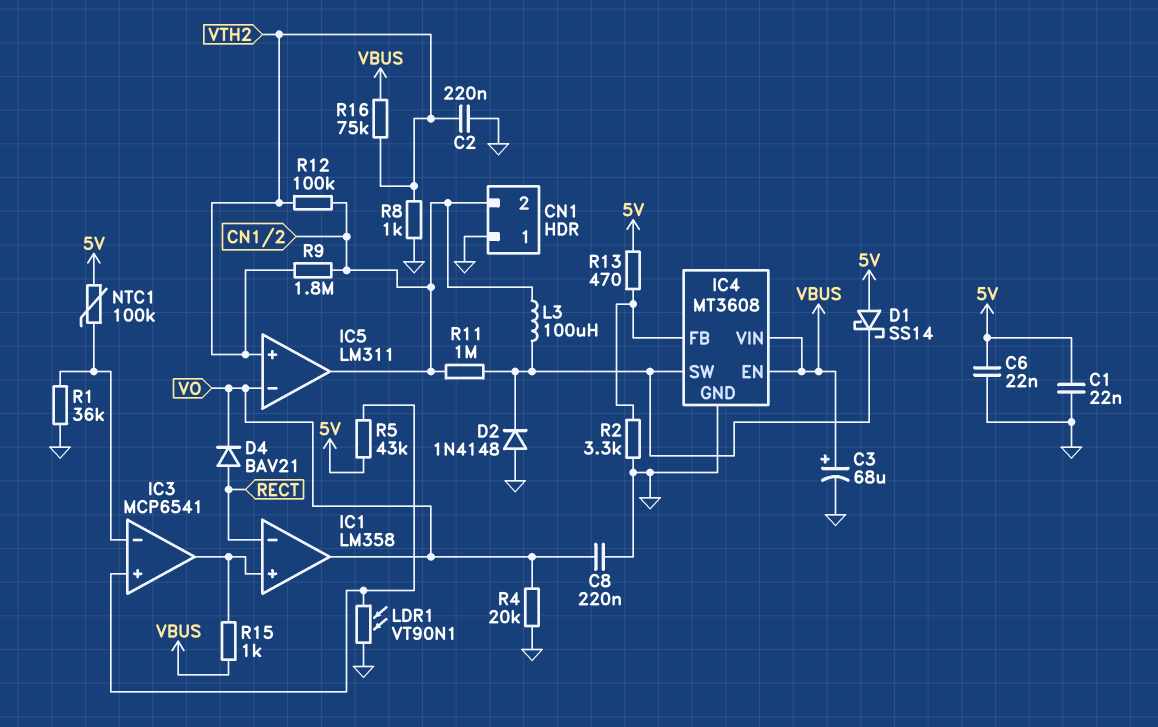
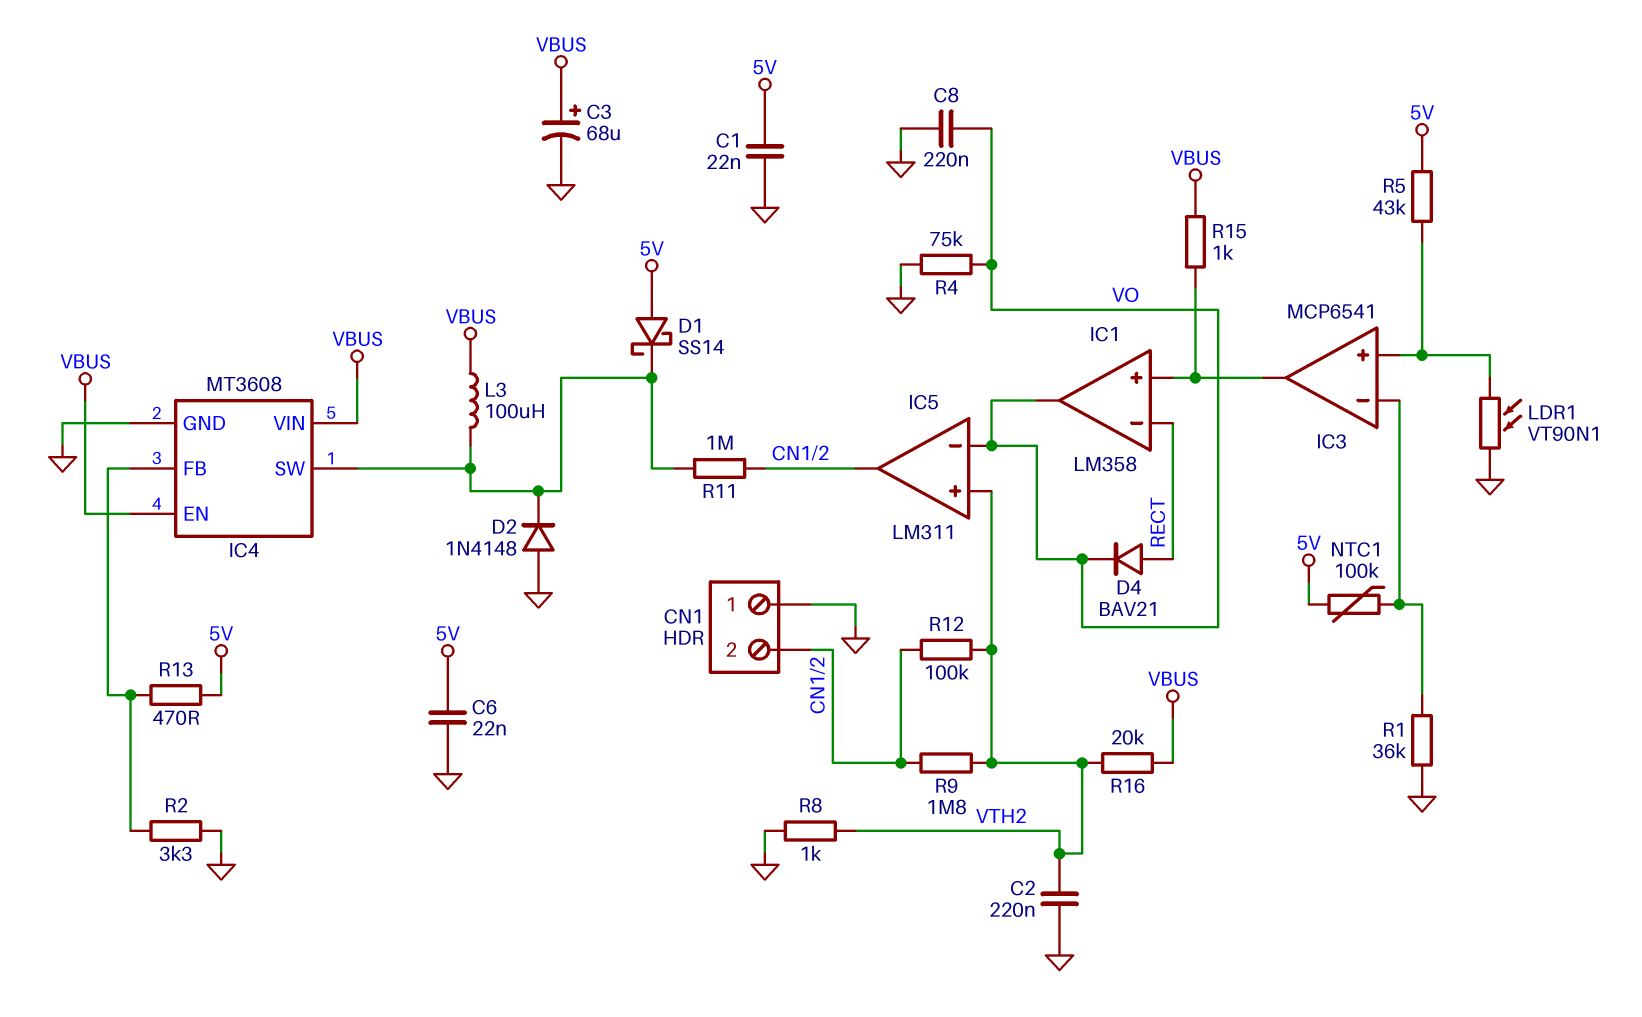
L3: 100uH (CN1/2, IC4/SW) -> 100uH (IC4/SW, VBUS)
R4: 20k (GND, VO) -> 75k (GND, VO)
R16: 75k (VBUS, VTH2) -> 20k (VBUS, VTH2)

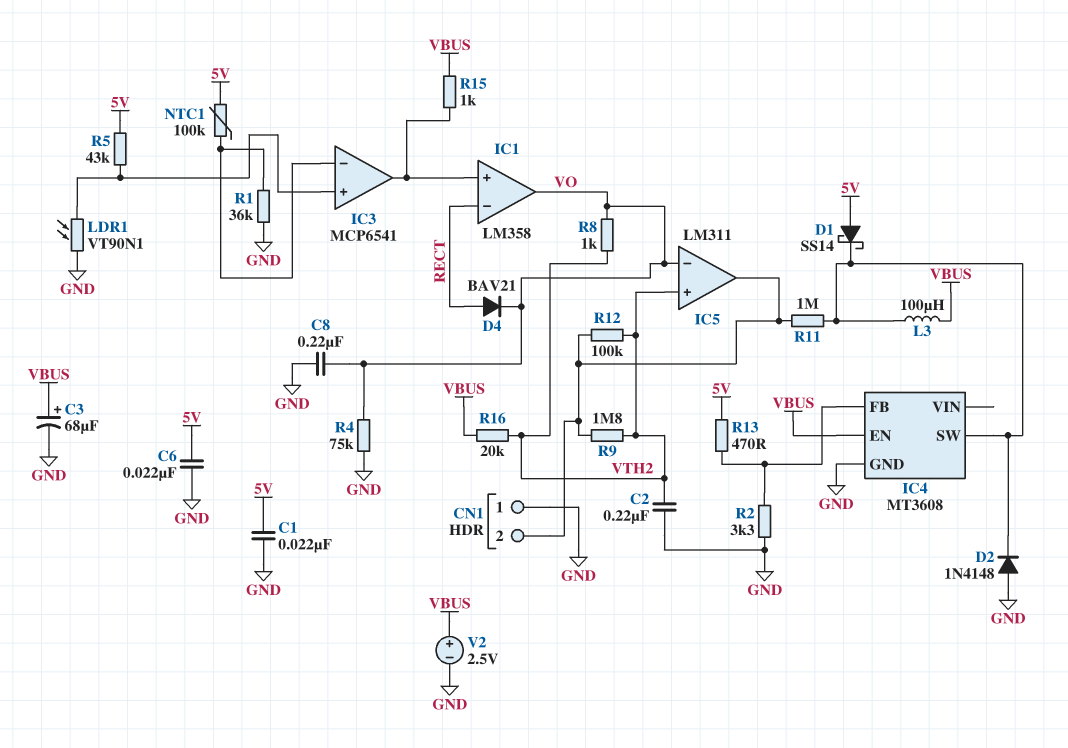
IC4 pin VIN: VBUS -> none
R8: 1k (GND, VTH2) -> 1k (VO, VTH2)
V2: none -> 2.5V (plus VBUS, minus GND)

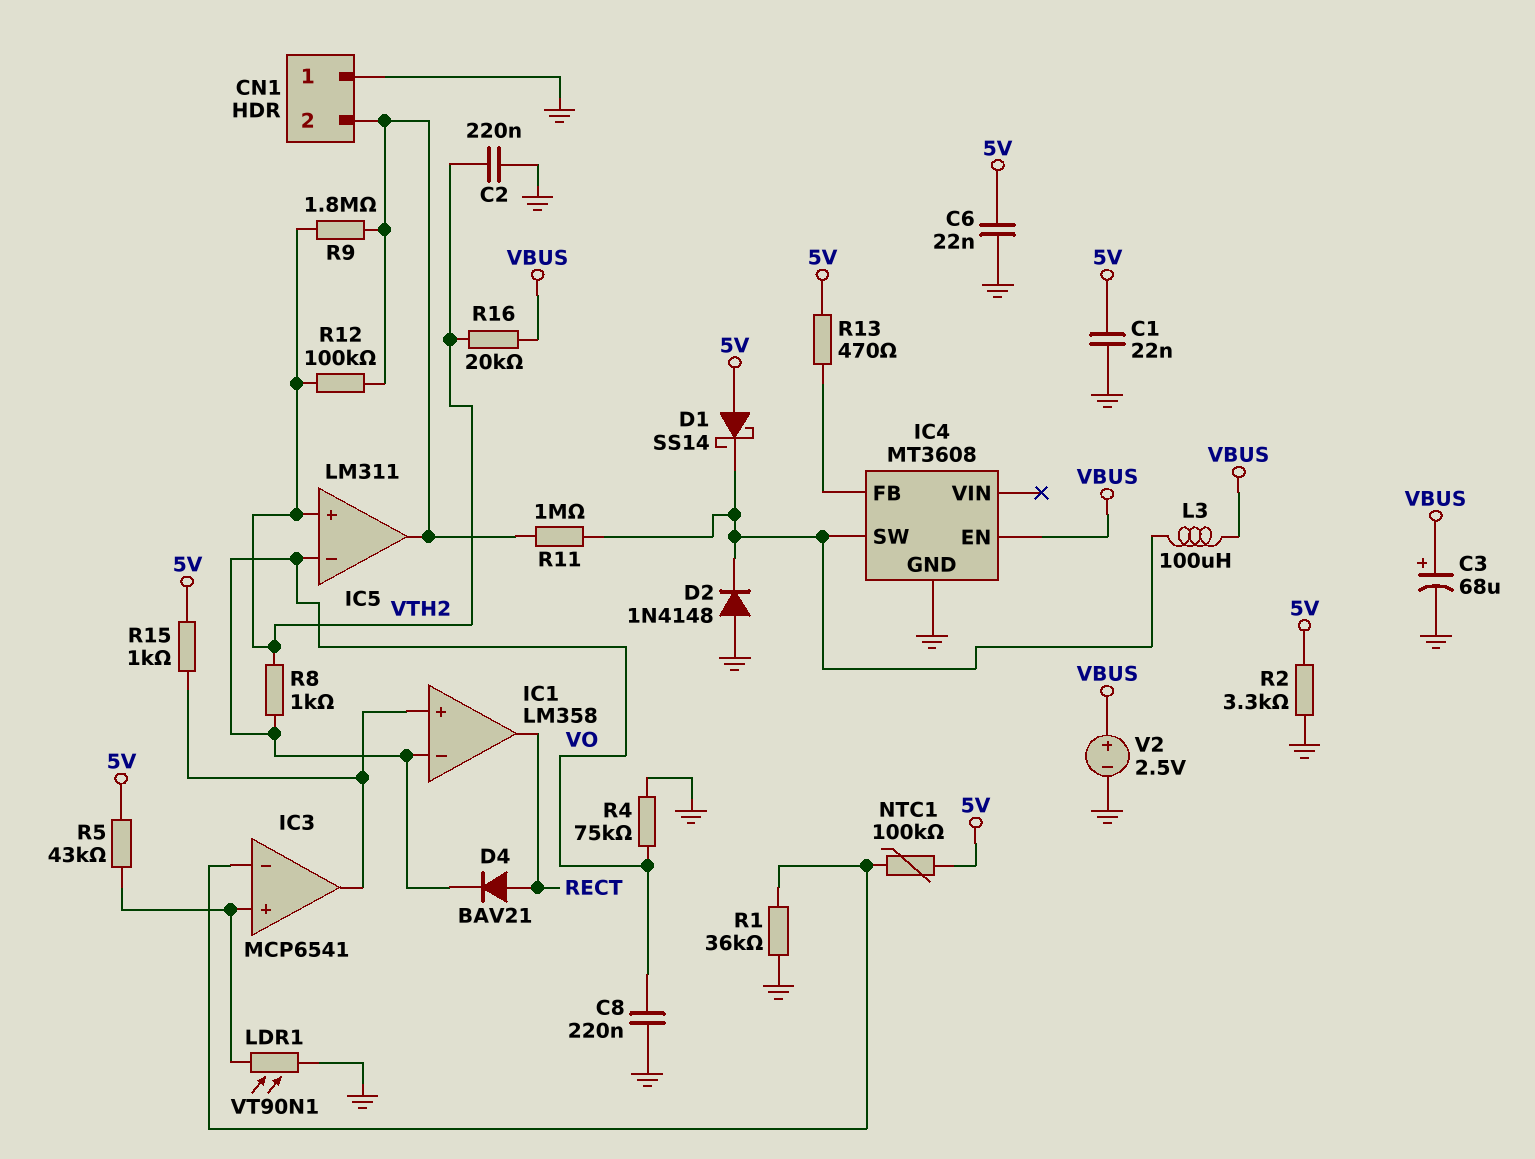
IC1 pin in-: RECT -> VO
IC1 pin out: VO -> RECT
R2: 3.3k (GND, IC4/FB) -> 3.3k (5V, GND)
R15: 1k (IC1/in+, VBUS) -> 1k (5V, IC1/in+)

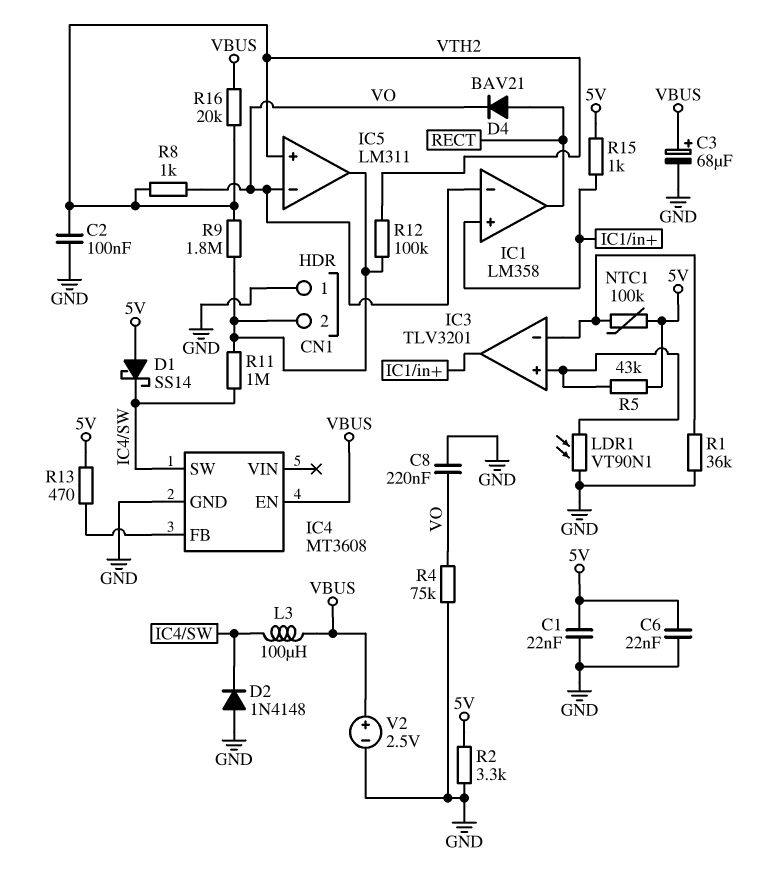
C2: 220nF (GND, VTH2) -> 100nF (GND, VTH2)
IC3: MCP6541 -> TLV3201

